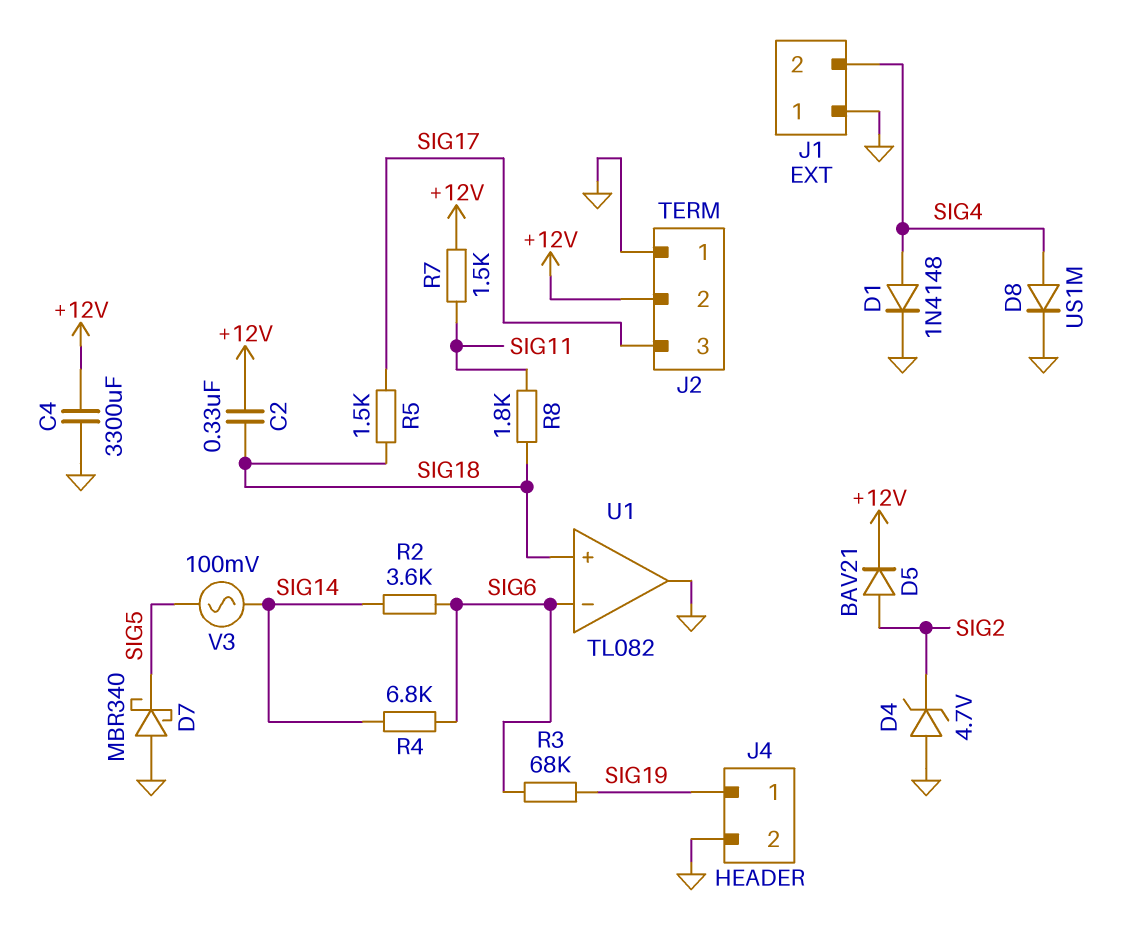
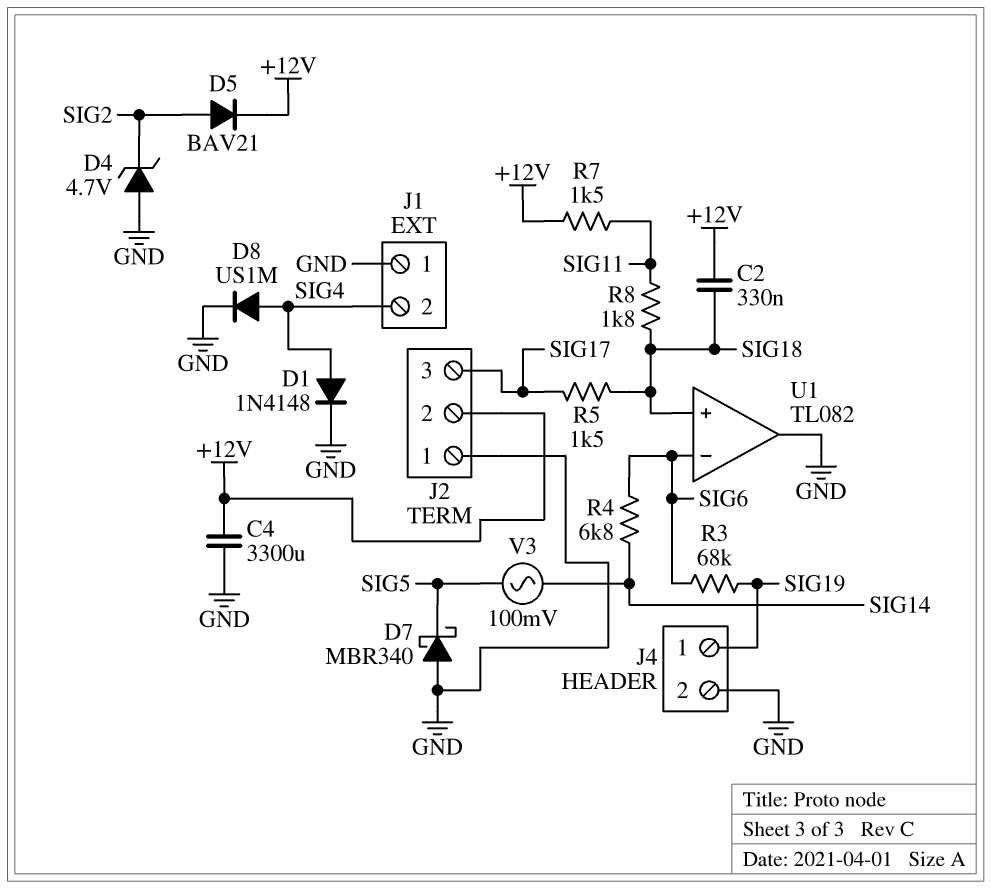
R2: 3.6k (SIG6, SIG14) -> none

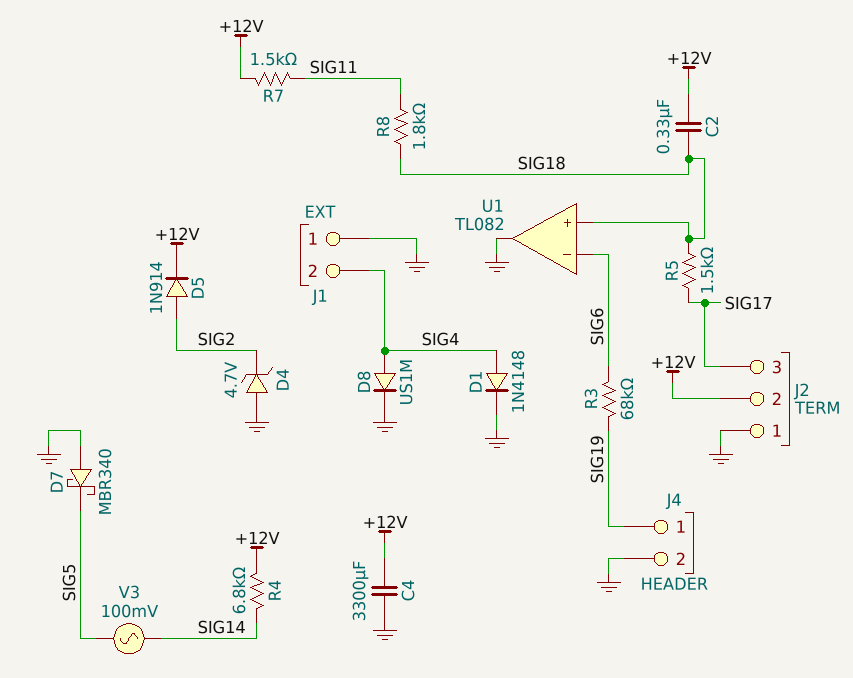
D5: diode BAV21 (A SIG2, K +12V) -> diode 1N914 (A SIG2, K +12V)
R4: 6.8k (SIG6, SIG14) -> 6.8k (+12V, SIG14)

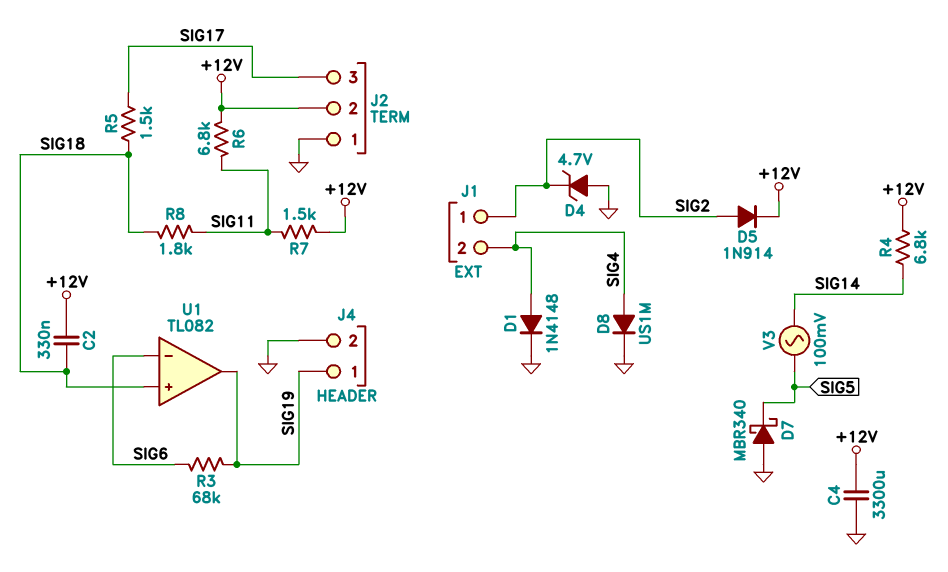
J1 pin 1: GND -> SIG2
R6: none -> 6.8k (+12V, SIG11)
U1 pin out: GND -> SIG19

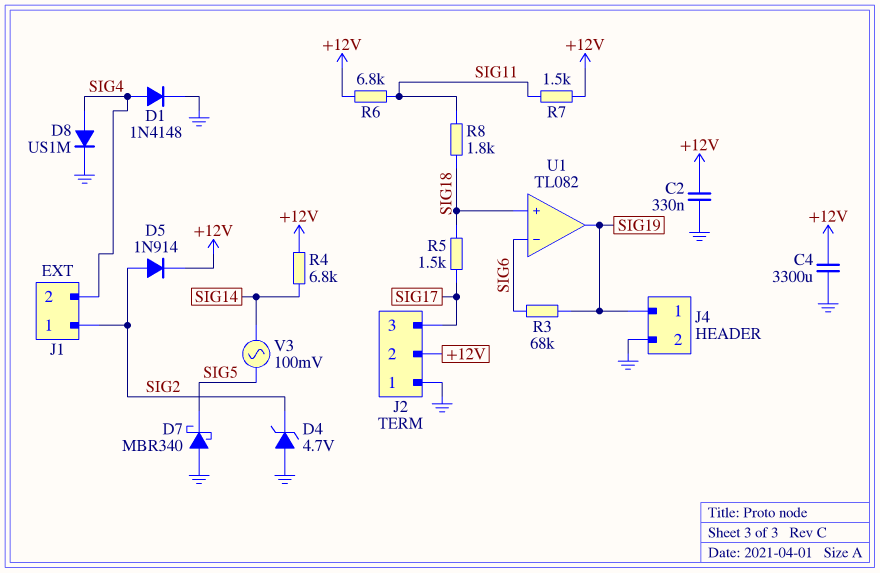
C2: 330nF (+12V, SIG18) -> 330nF (+12V, GND)

